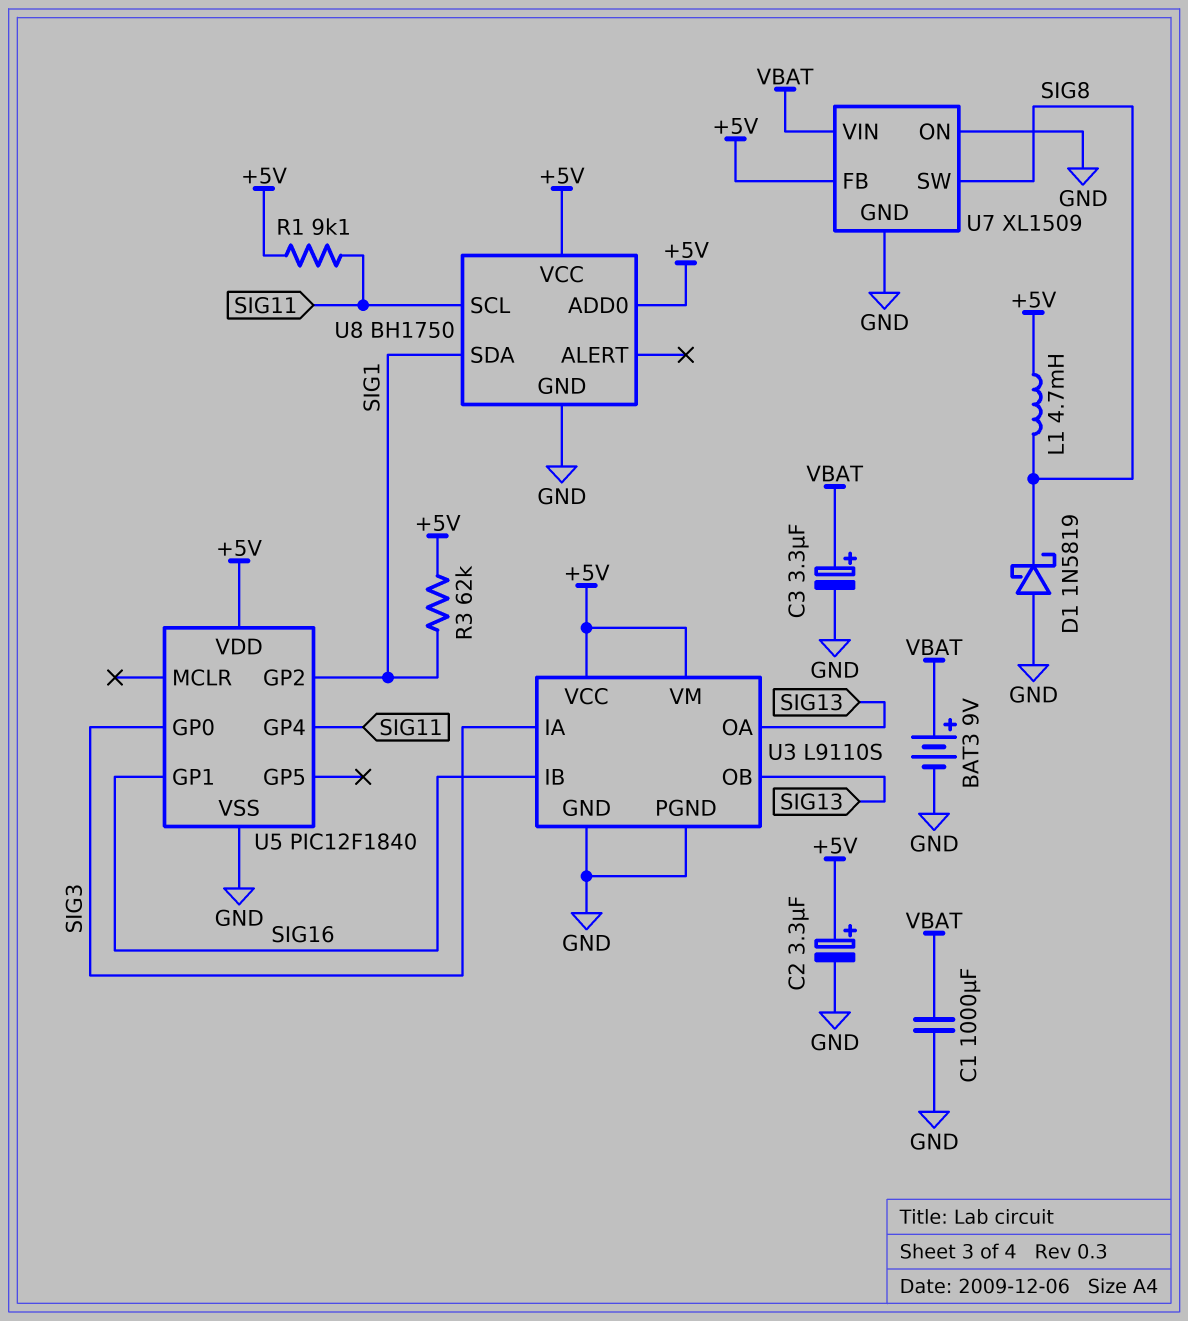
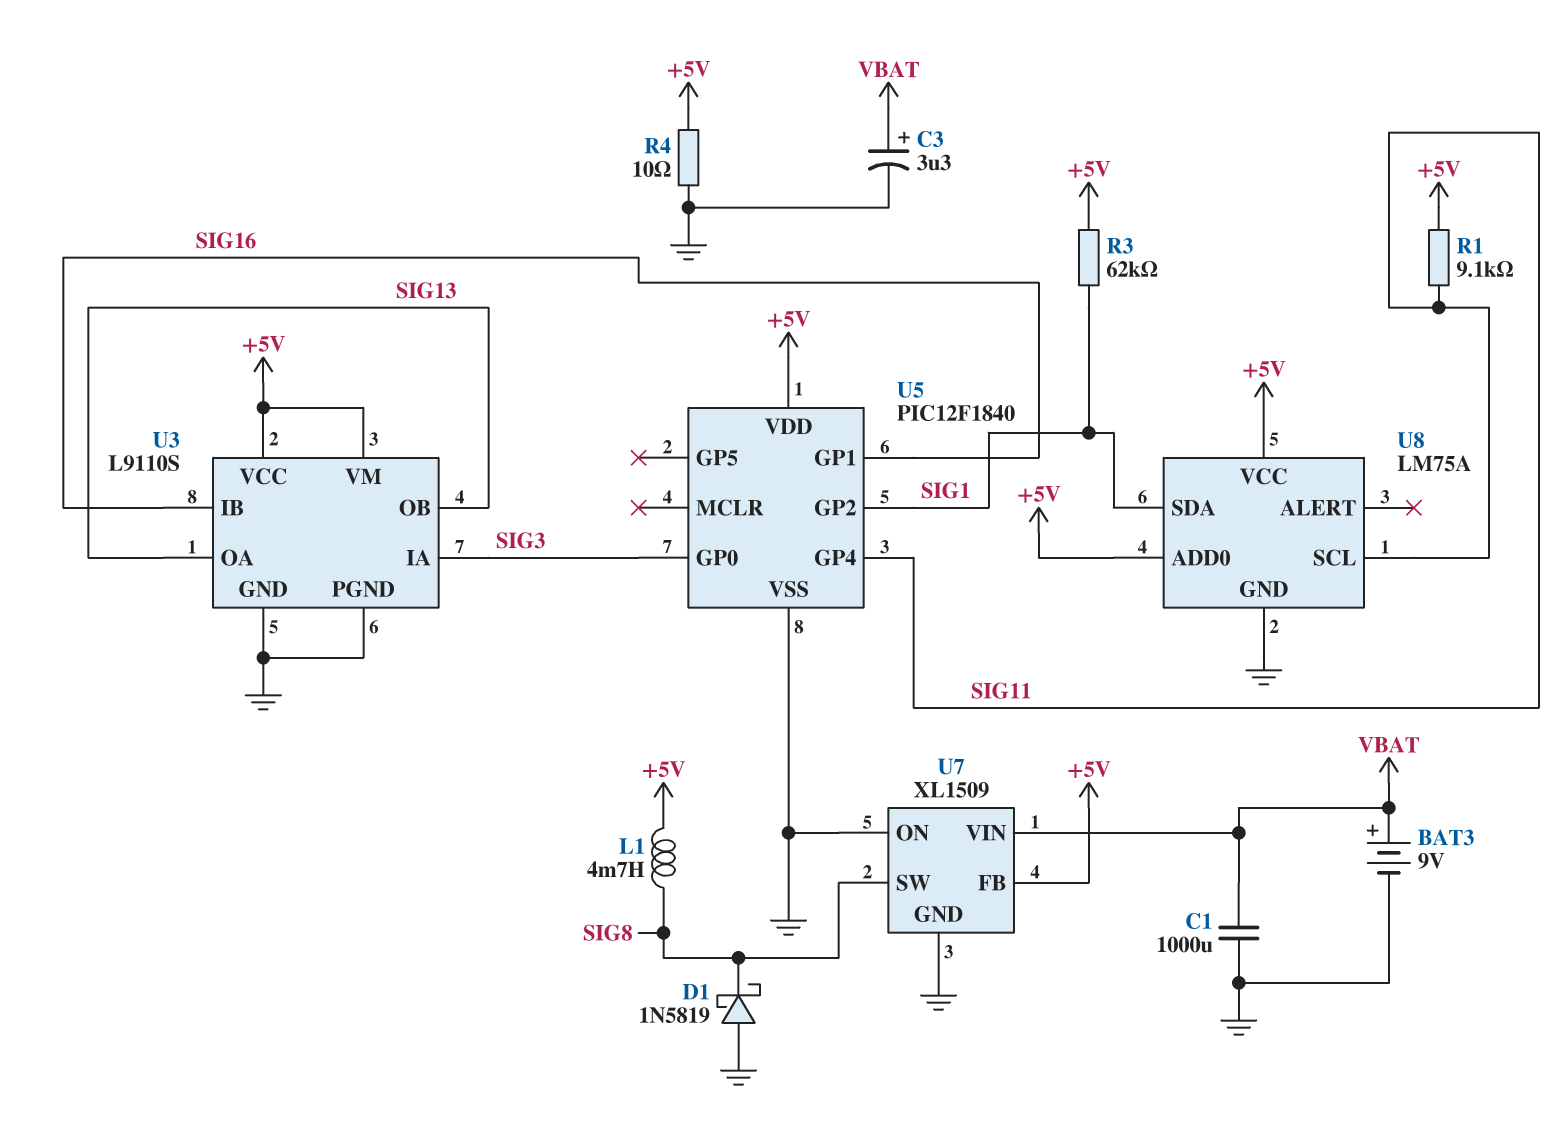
C2: 3.3uF (plus +5V, minus GND) -> none
R4: none -> 10 (+5V, GND)
U8: BH1750 -> LM75A

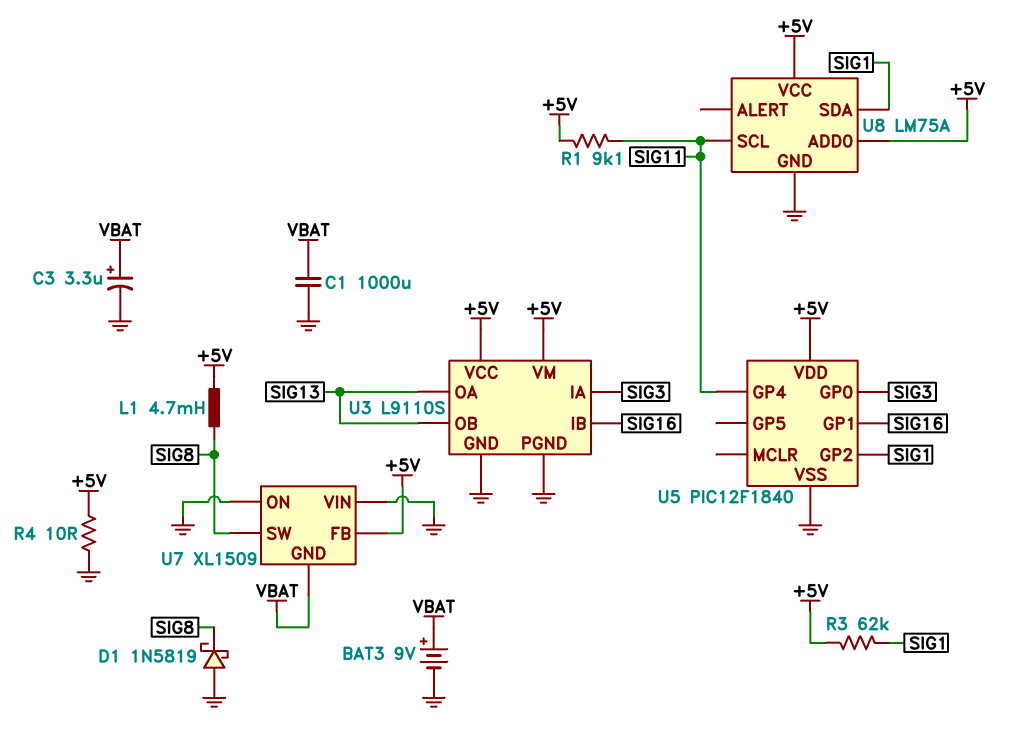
U7 pin GND: GND -> VBAT
U7 pin VIN: VBAT -> GND

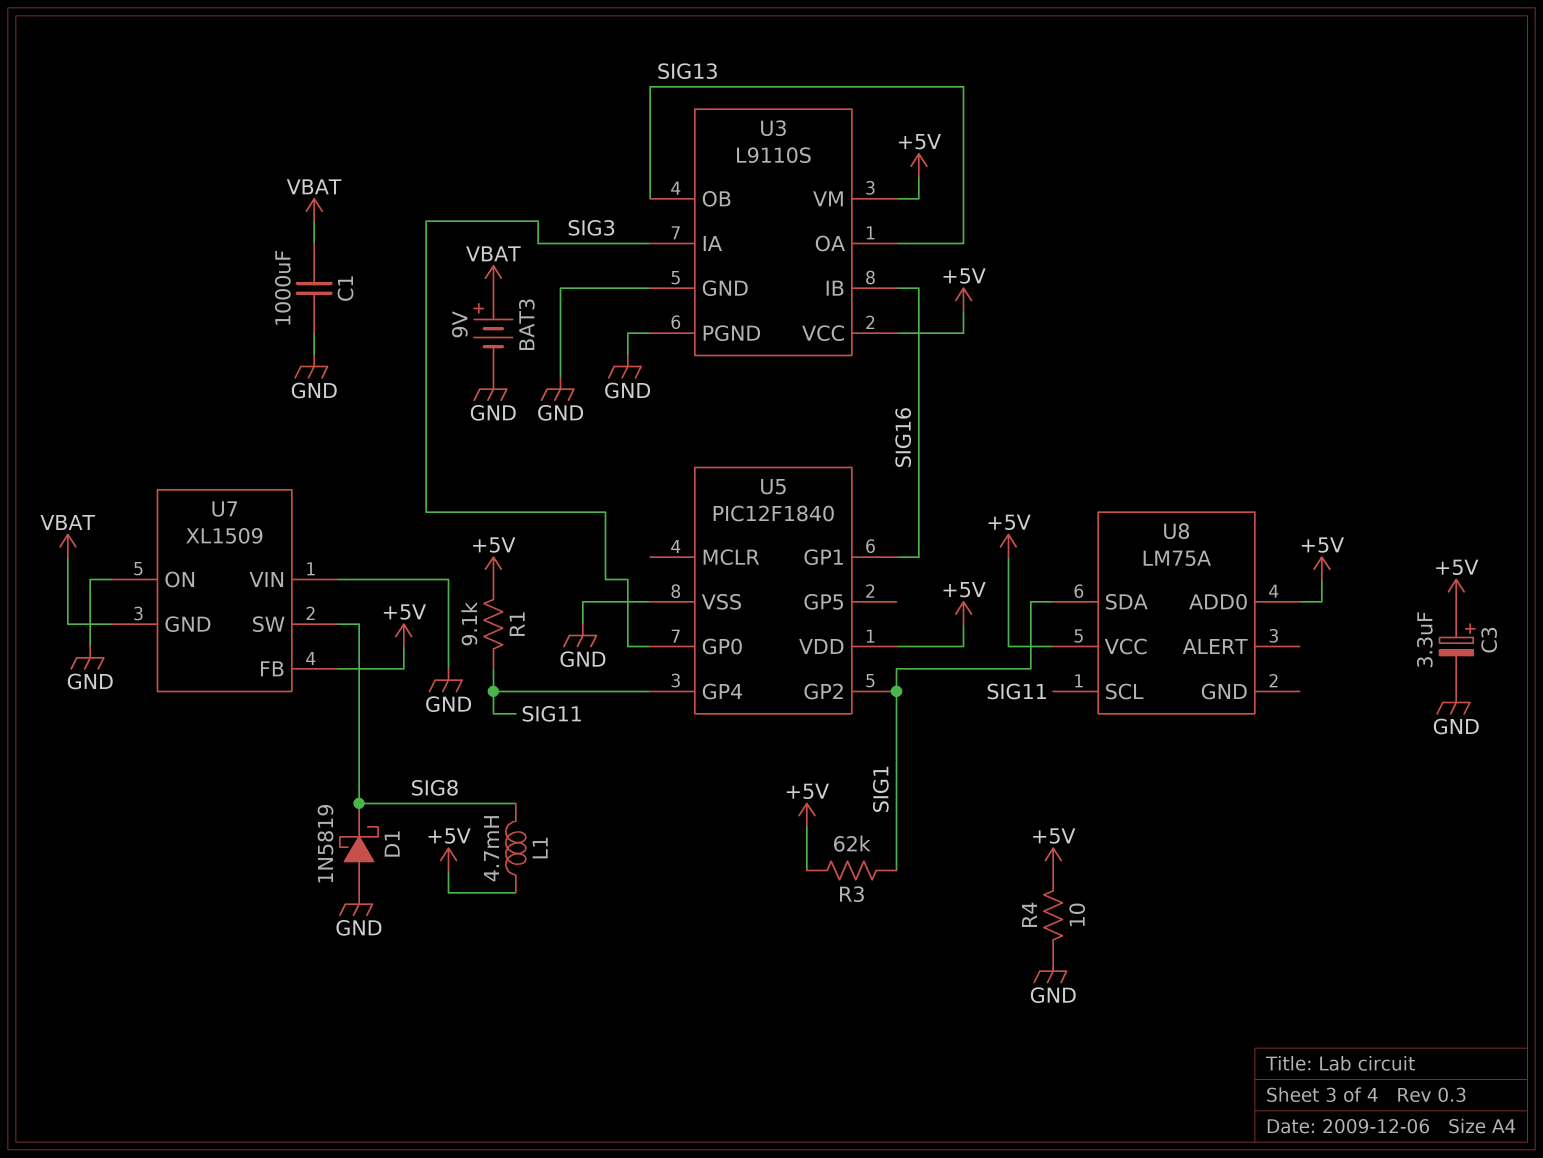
C3: 3.3uF (plus VBAT, minus GND) -> 3.3uF (plus +5V, minus GND)
U8 pin GND: GND -> none

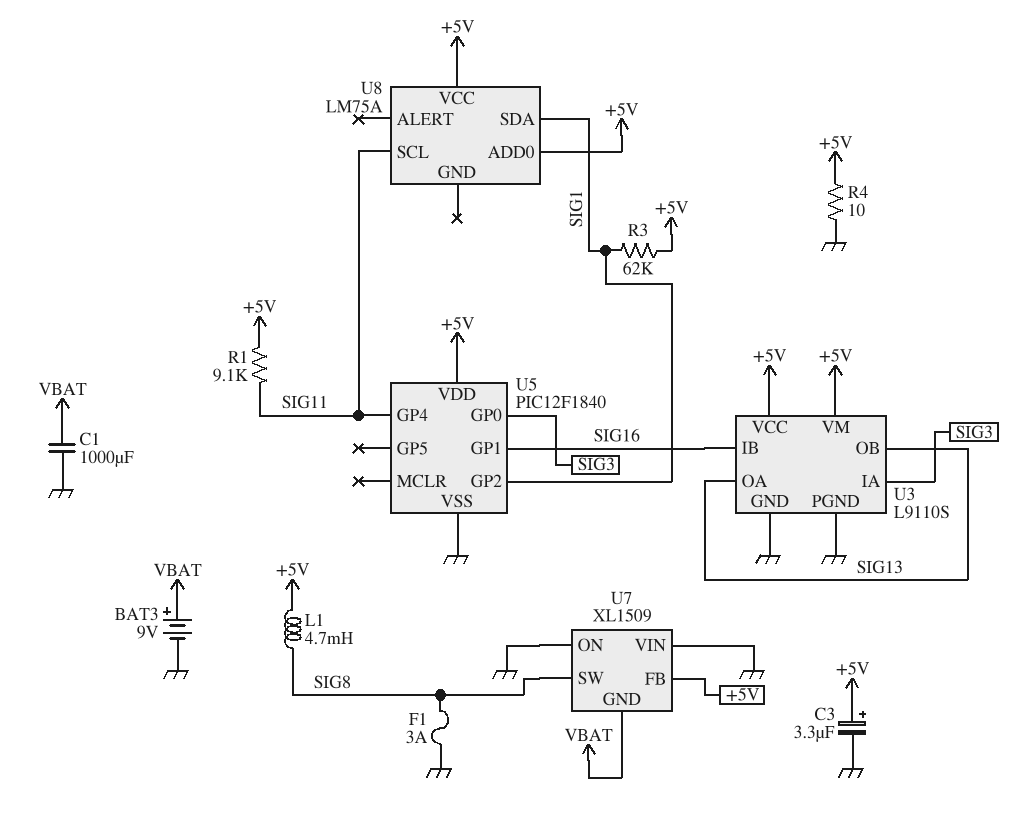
D1: schottky 1N5819 (A GND, K SIG8) -> none
F1: none -> 3A (GND, SIG8)

